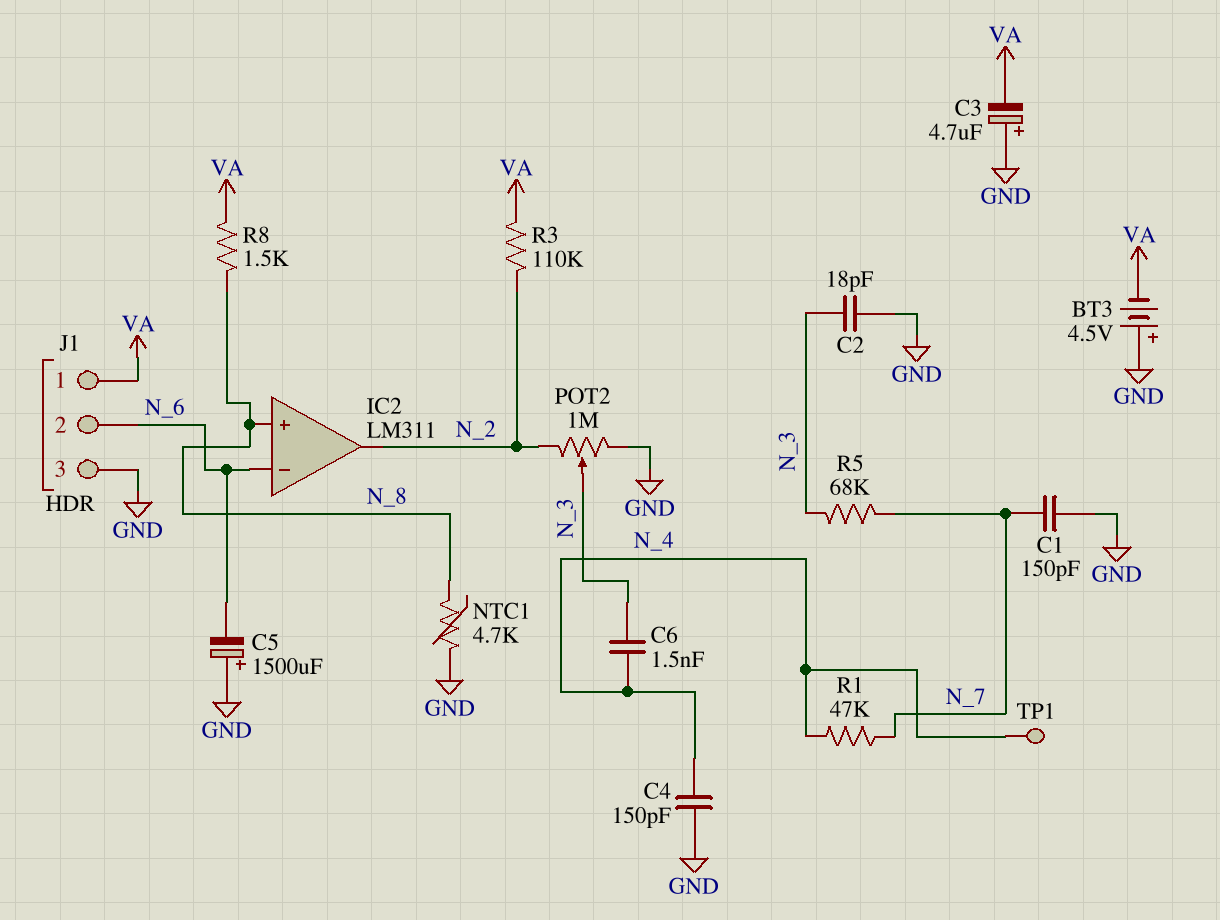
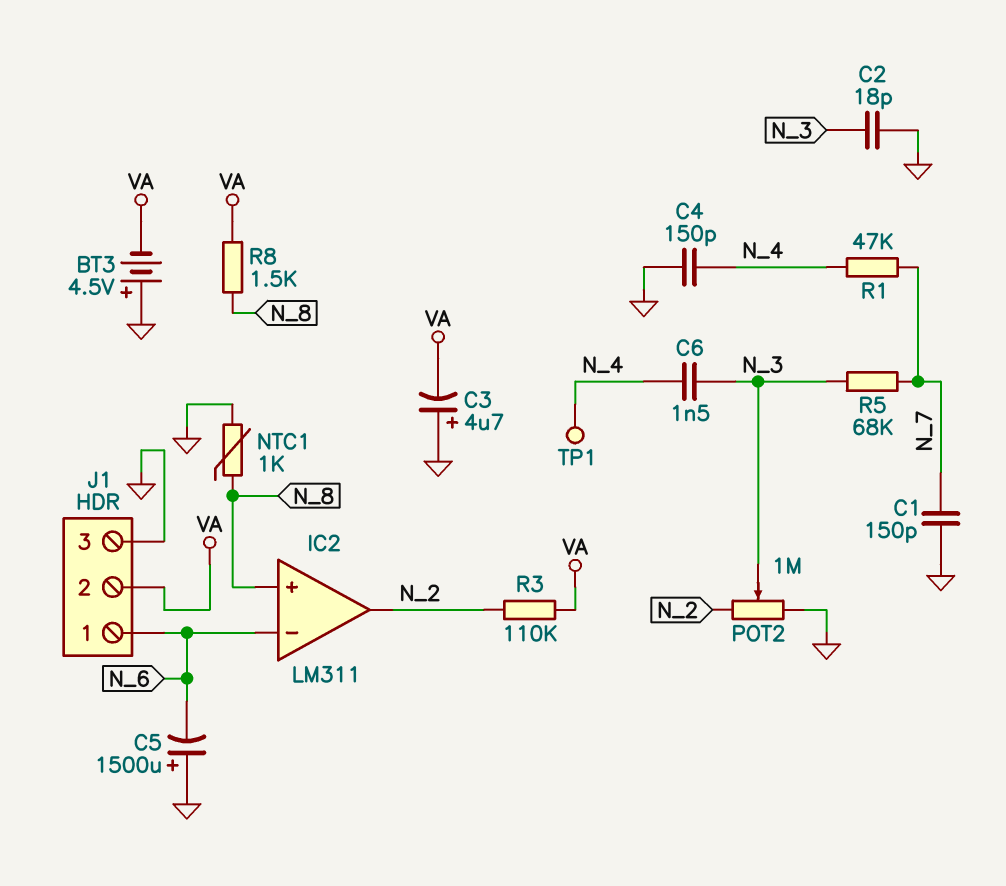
J1 pin 1: VA -> N_6
J1 pin 2: N_6 -> VA
NTC1: 4.7k (GND, N_8) -> 1k (GND, N_8)

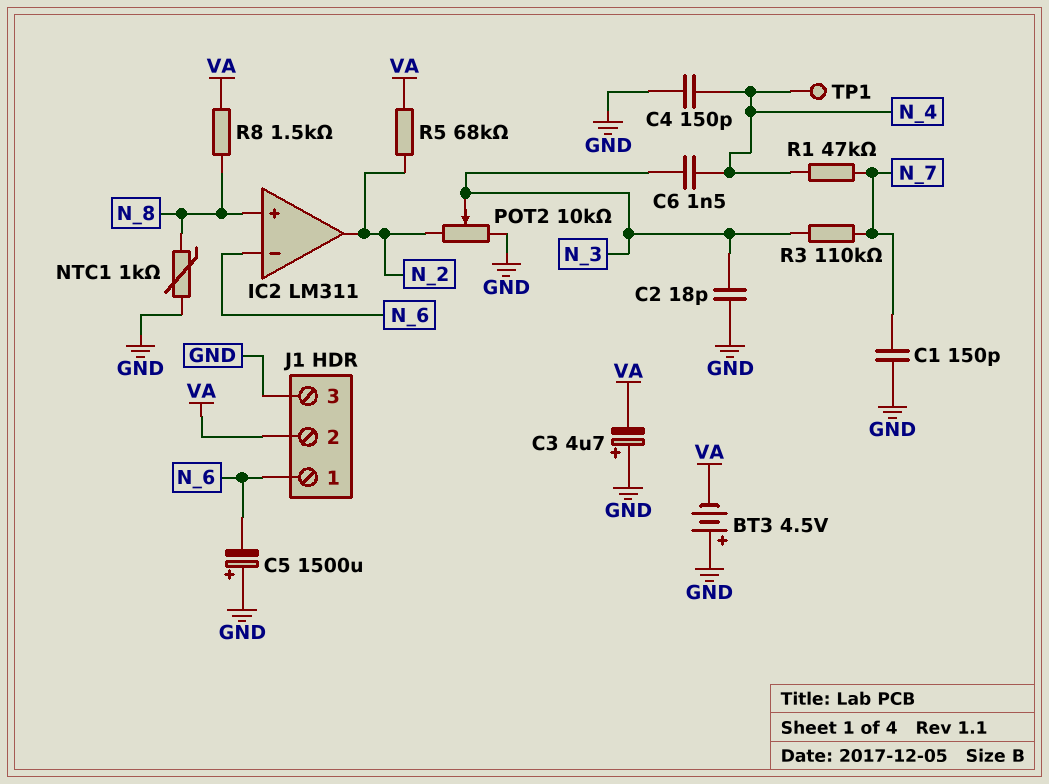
POT2: 1M (GND, N_2, wiper N_3) -> 10k (GND, N_2, wiper N_3)
R3: 110k (N_2, VA) -> 110k (N_3, N_7)
R5: 68k (N_3, N_7) -> 68k (N_2, VA)

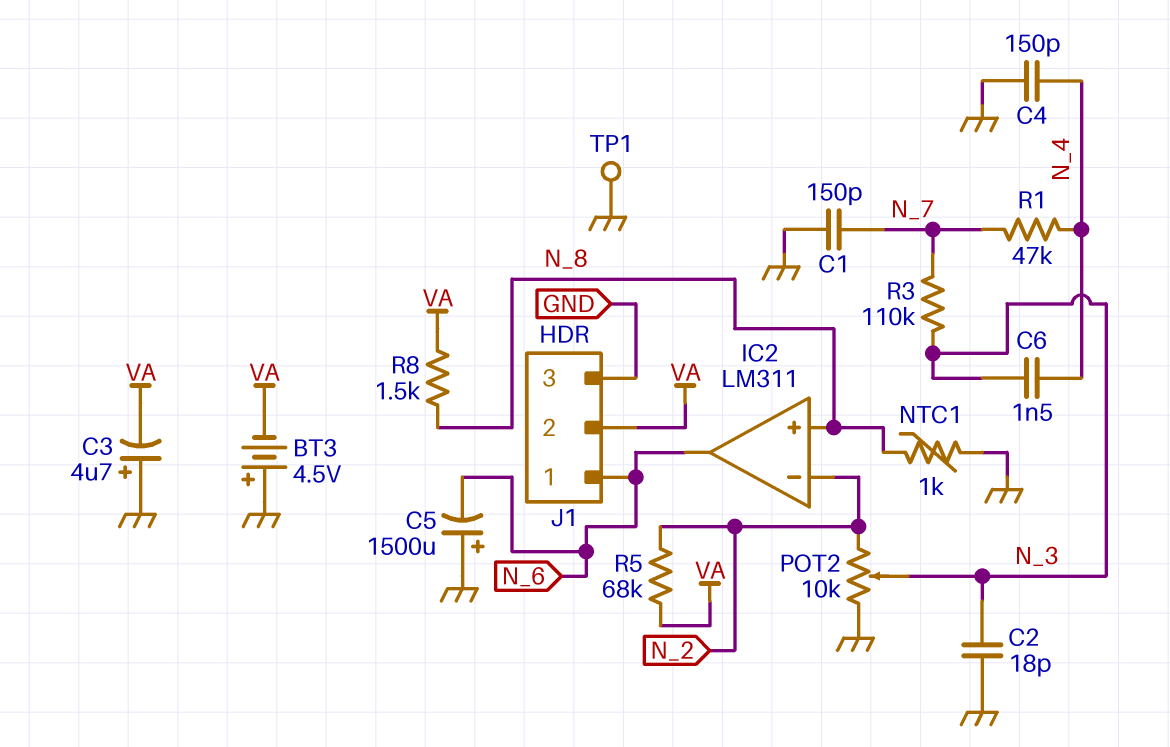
IC2 pin in-: N_6 -> N_2
IC2 pin out: N_2 -> N_6
TP1: test point (N_4) -> test point (GND)

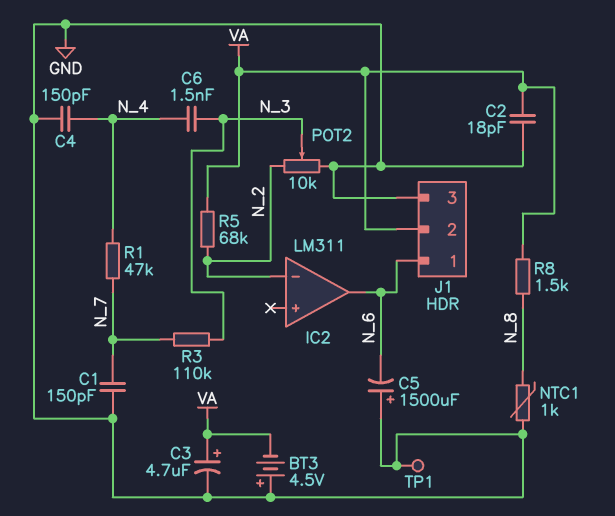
C2: 18pF (GND, N_3) -> 18pF (GND, VA)
C3: 4.7uF (plus GND, minus VA) -> 4.7uF (plus VA, minus GND)
IC2 pin in+: N_8 -> none

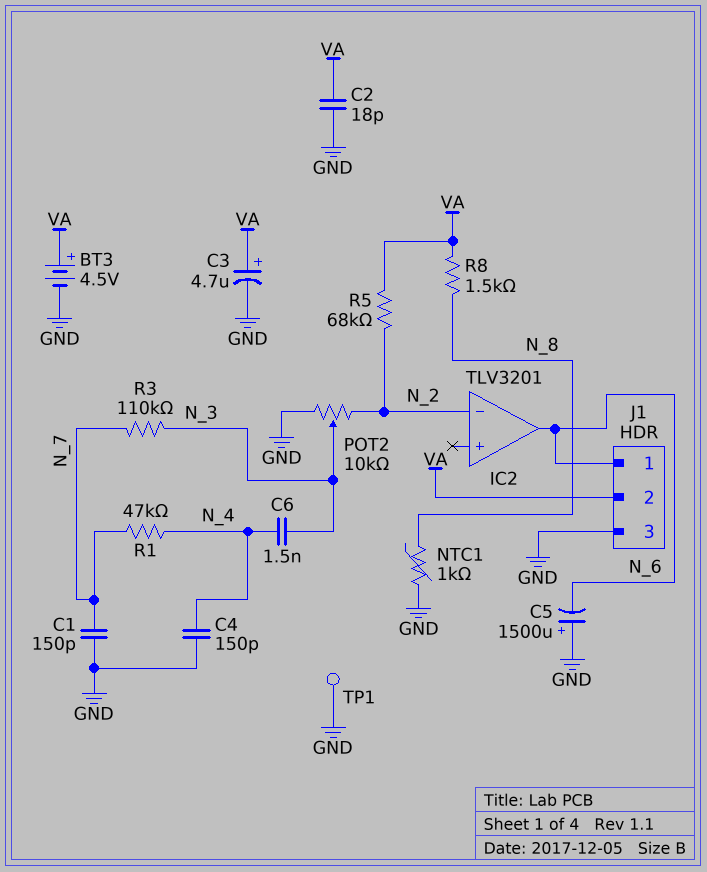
BT3: 4.5V (plus GND, minus VA) -> 4.5V (plus VA, minus GND)
IC2: LM311 -> TLV3201

